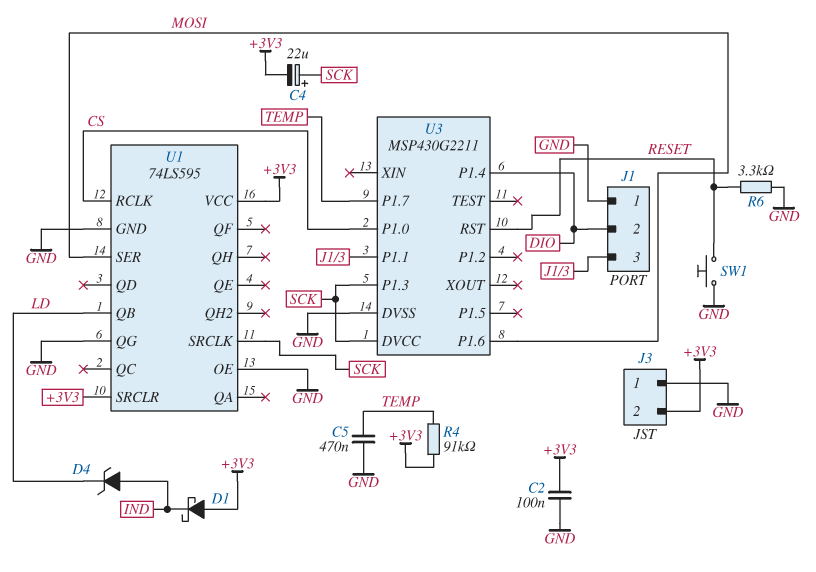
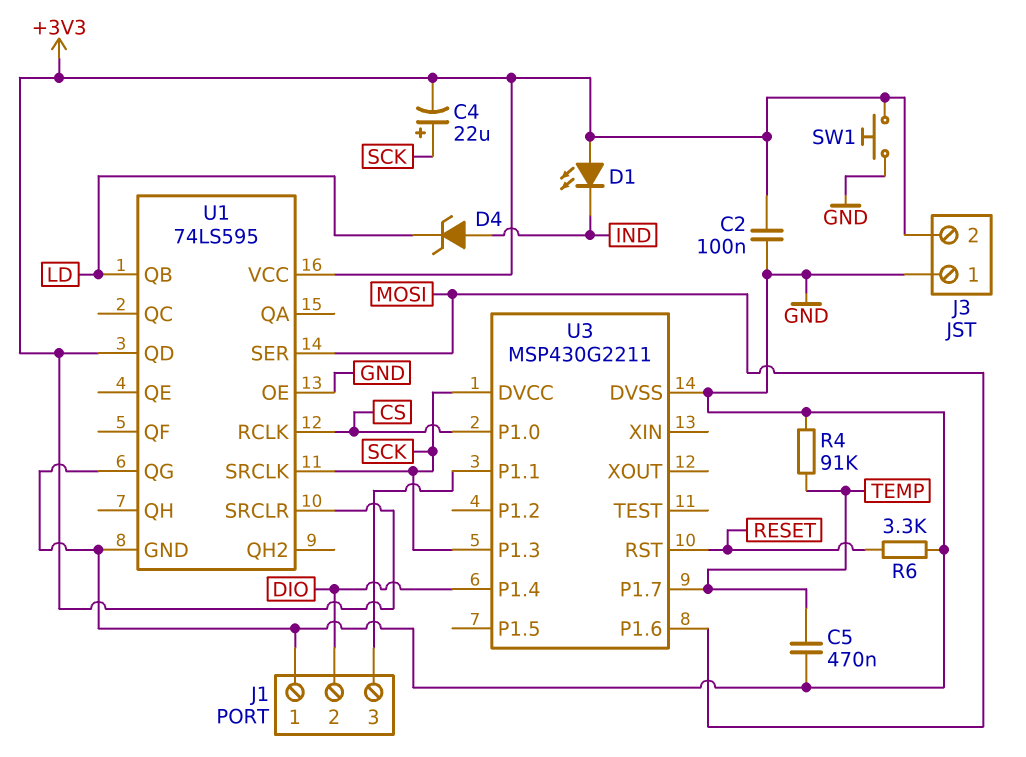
D1: schottky (A +3V3, K IND) -> LED (A +3V3, K IND)
R4: 91k (+3V3, TEMP) -> 91k (GND, TEMP)
SW1: button (GND, RESET) -> button (+3V3, GND)
U1 pin QD: none -> +3V3

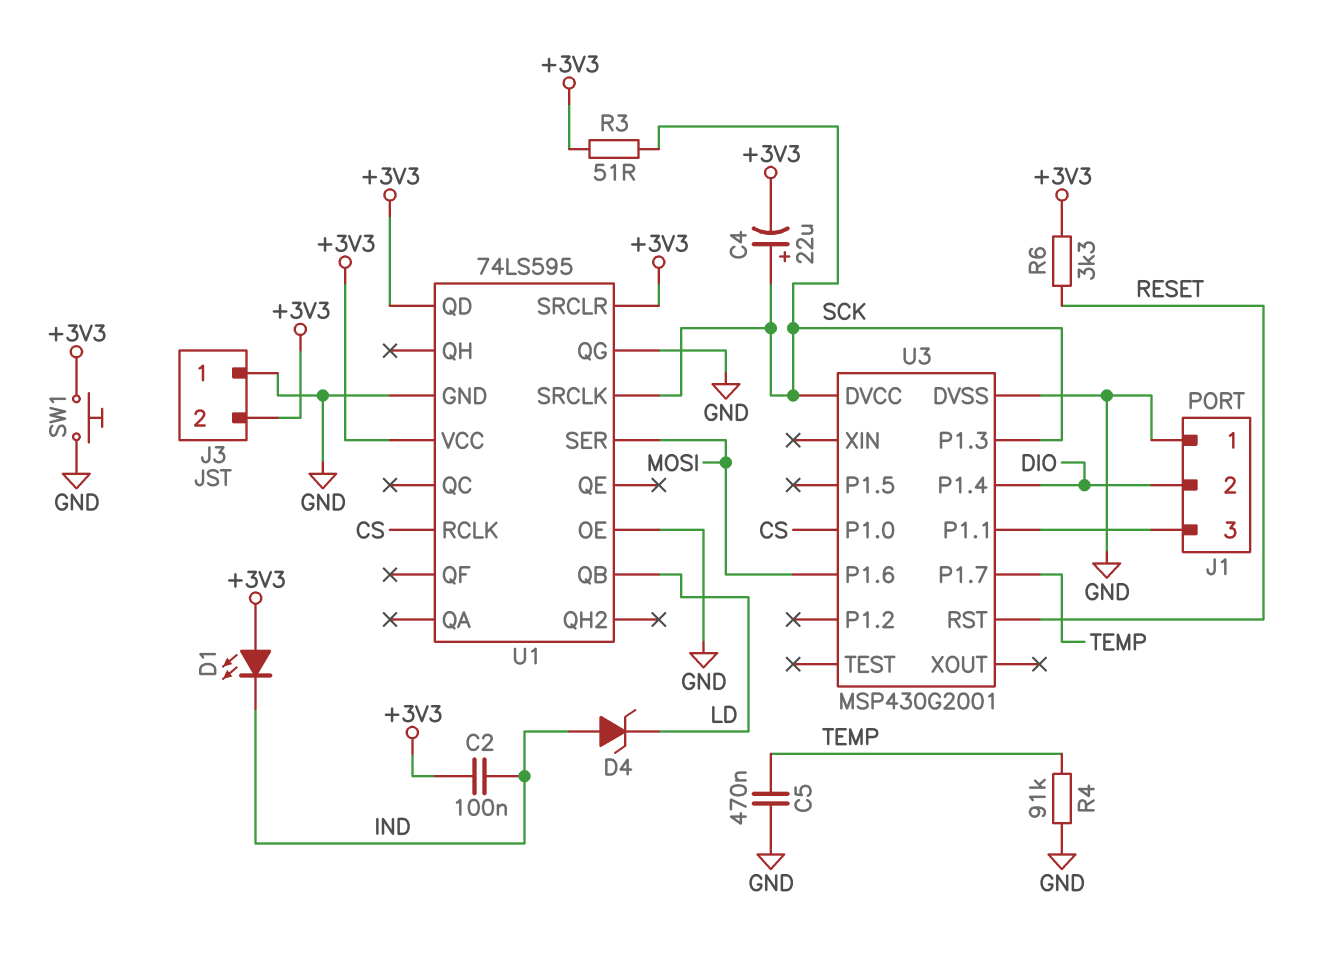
C2: 100nF (+3V3, GND) -> 100nF (+3V3, IND)
R3: none -> 51 (+3V3, SCK)
R6: 3.3k (GND, RESET) -> 3.3k (+3V3, RESET)
U3: MSP430G2211 -> MSP430G2001

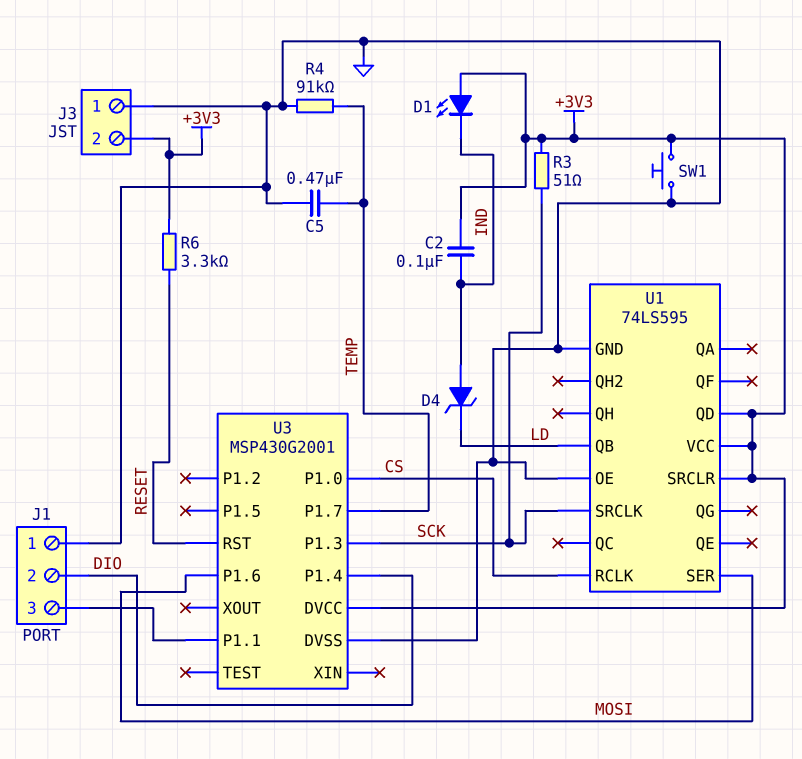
C4: 22uF (plus SCK, minus +3V3) -> none
U1 pin QG: GND -> none
U3 pin DVCC: SCK -> +3V3

